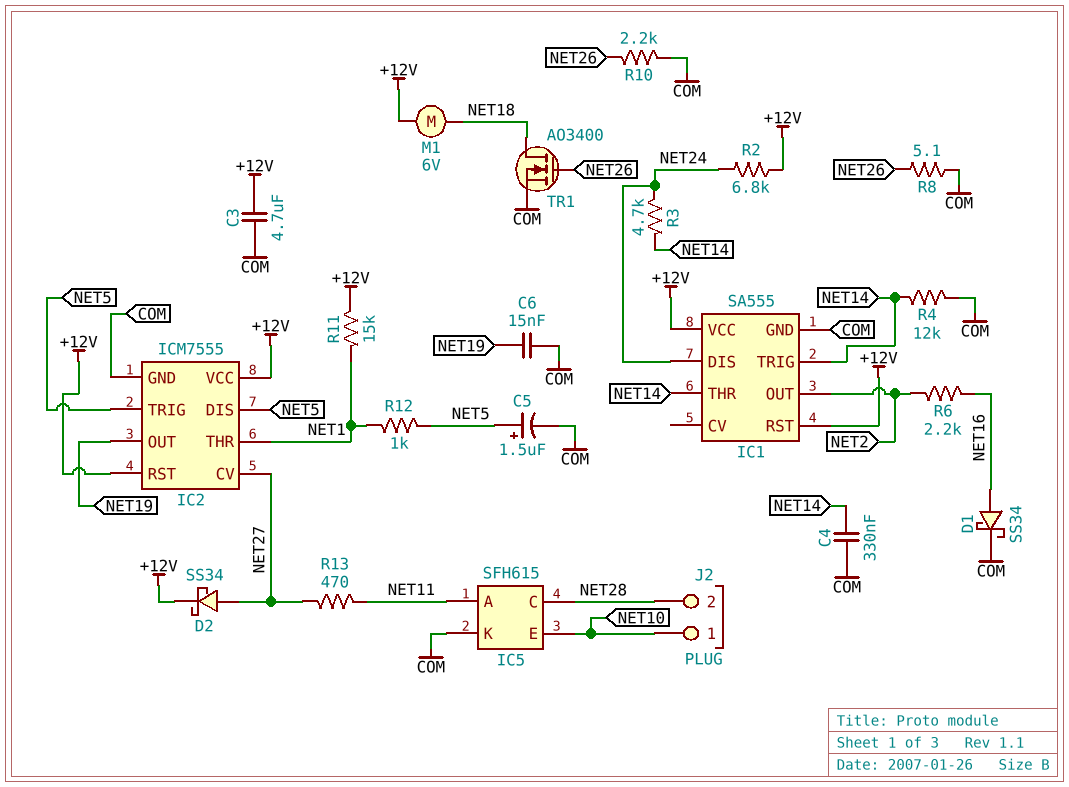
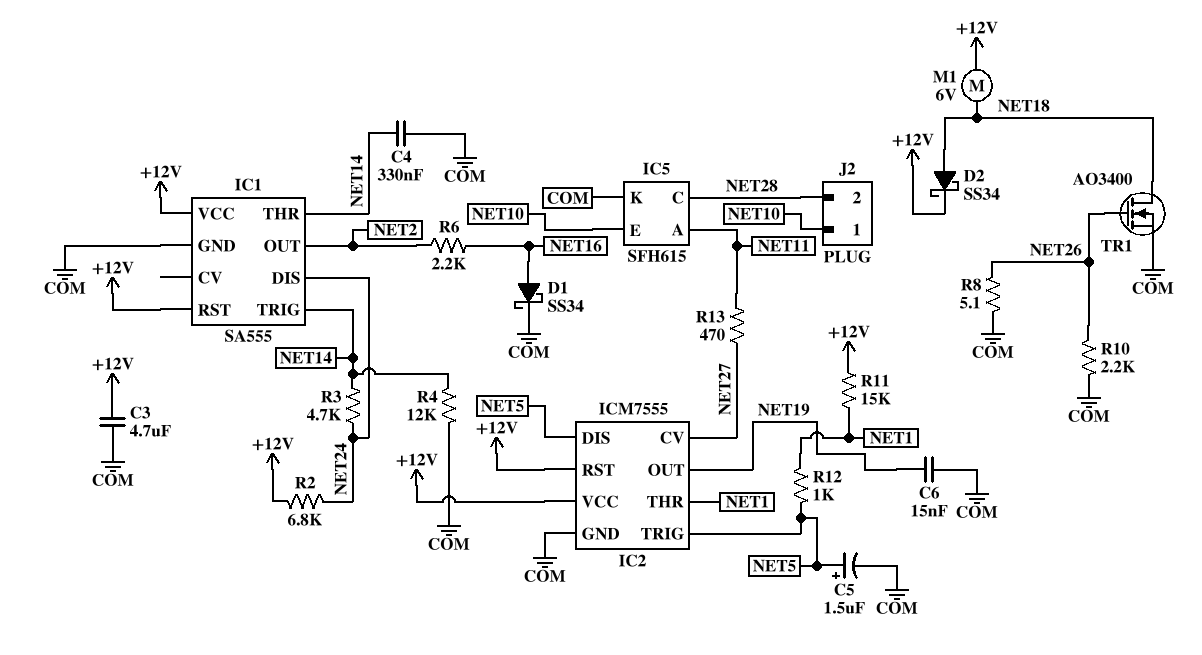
D2: schottky SS34 (A NET27, K +12V) -> schottky SS34 (A NET18, K +12V)

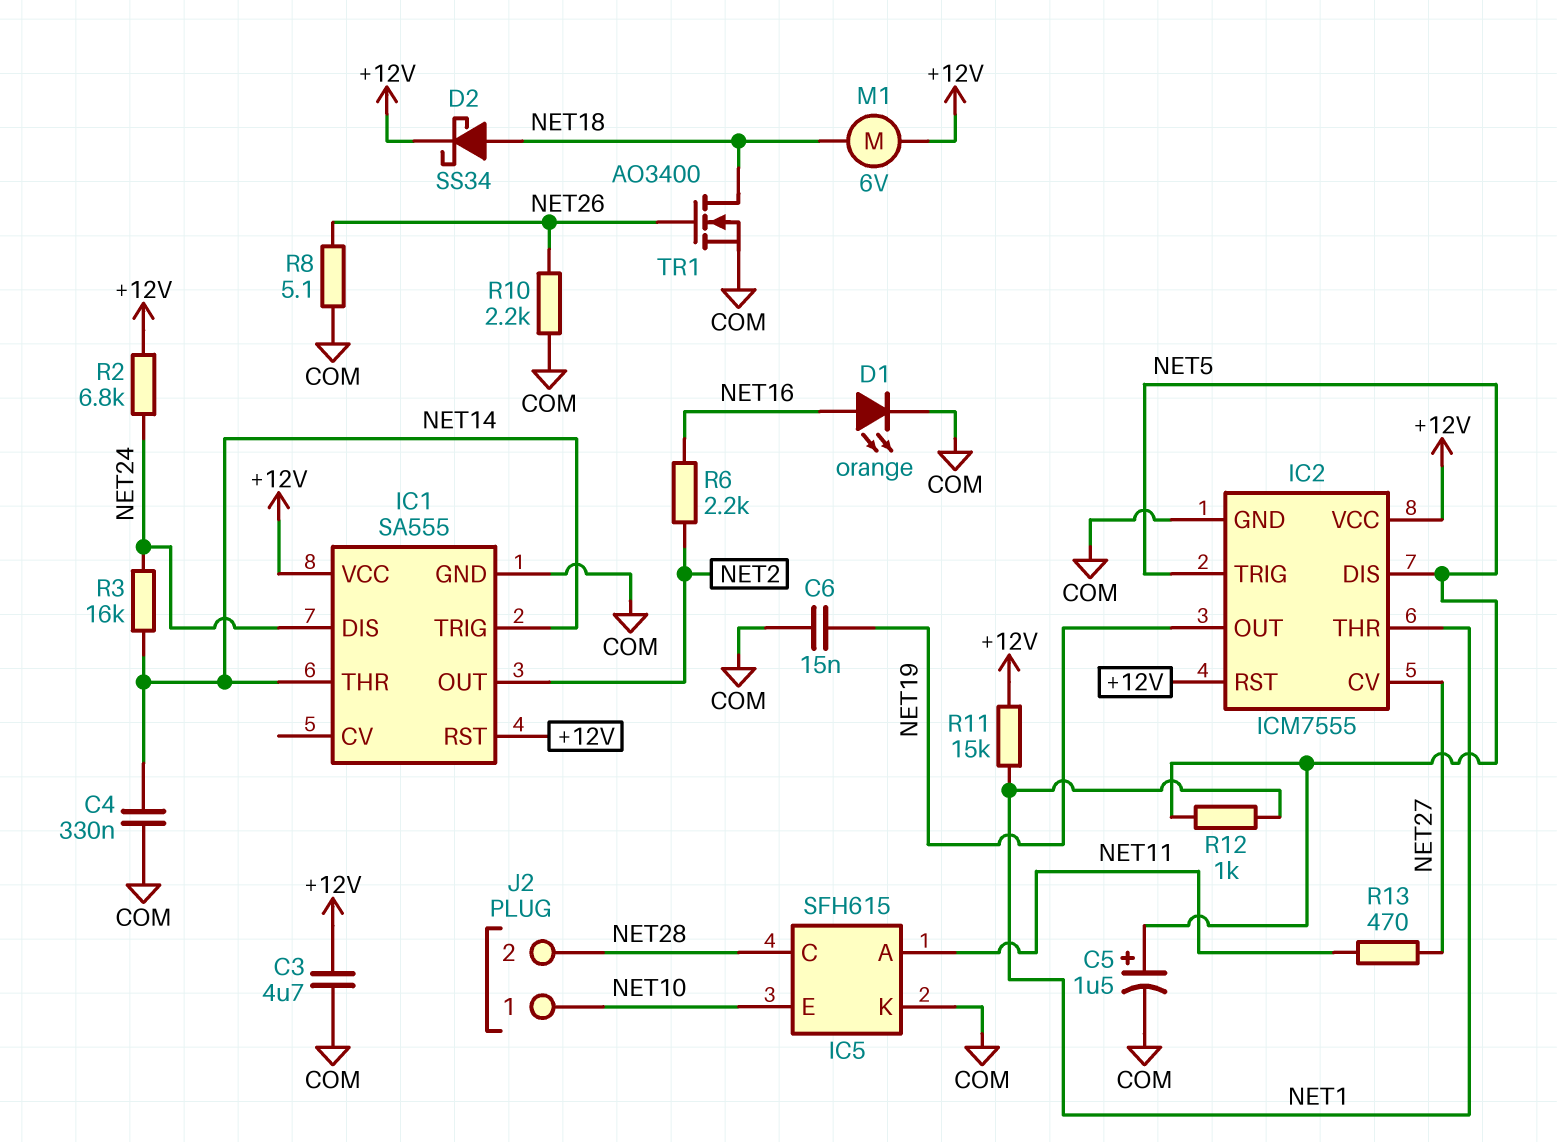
D1: schottky SS34 (A NET16, K COM) -> LED orange (A NET16, K COM)
R3: 4.7k (NET14, NET24) -> 16k (NET14, NET24)
R4: 12k (COM, NET14) -> none

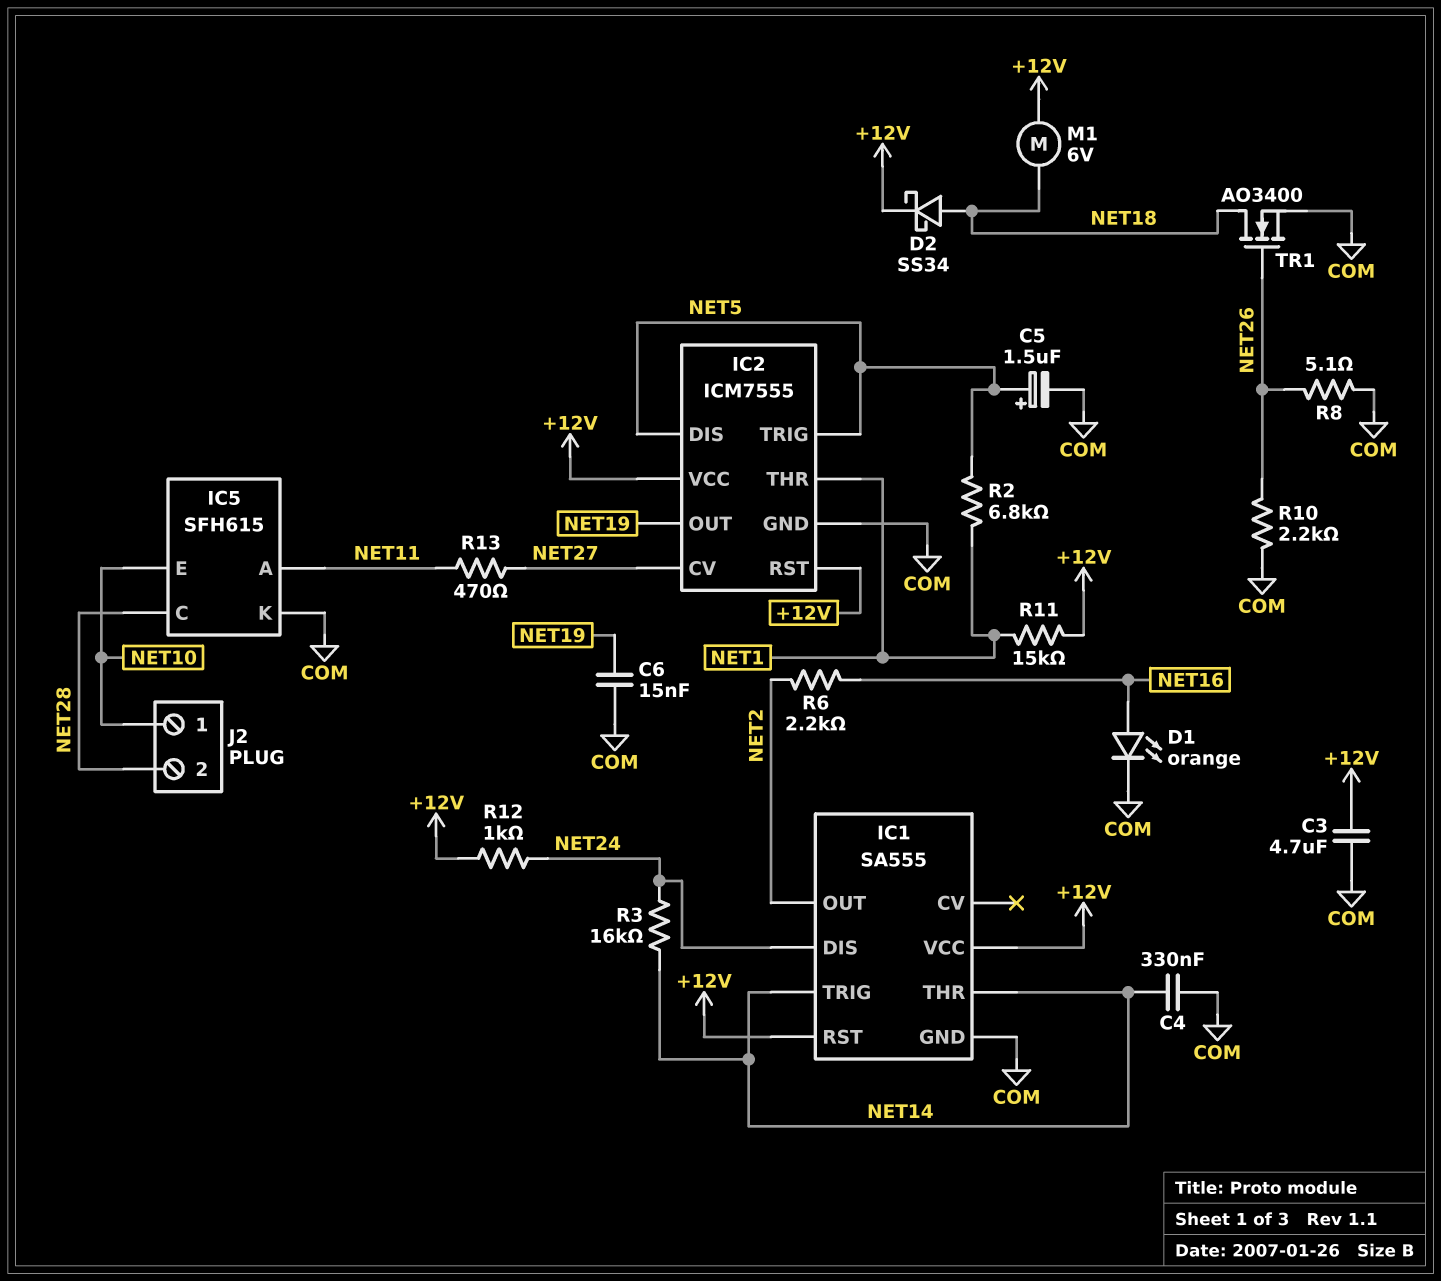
R2: 6.8k (+12V, NET24) -> 6.8k (NET1, NET5)
R12: 1k (NET1, NET5) -> 1k (+12V, NET24)

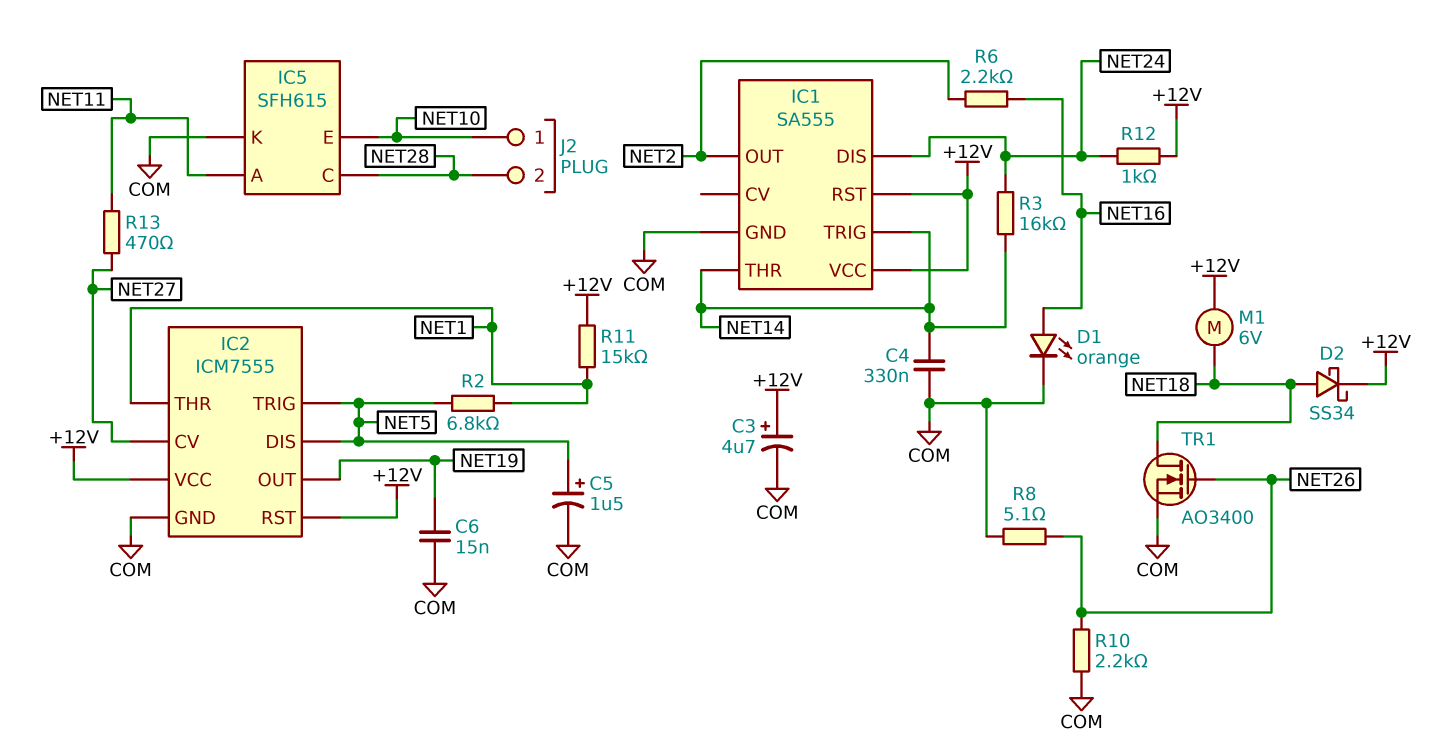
C3: 4.7uF (+12V, COM) -> 4.7uF (plus +12V, minus COM)

